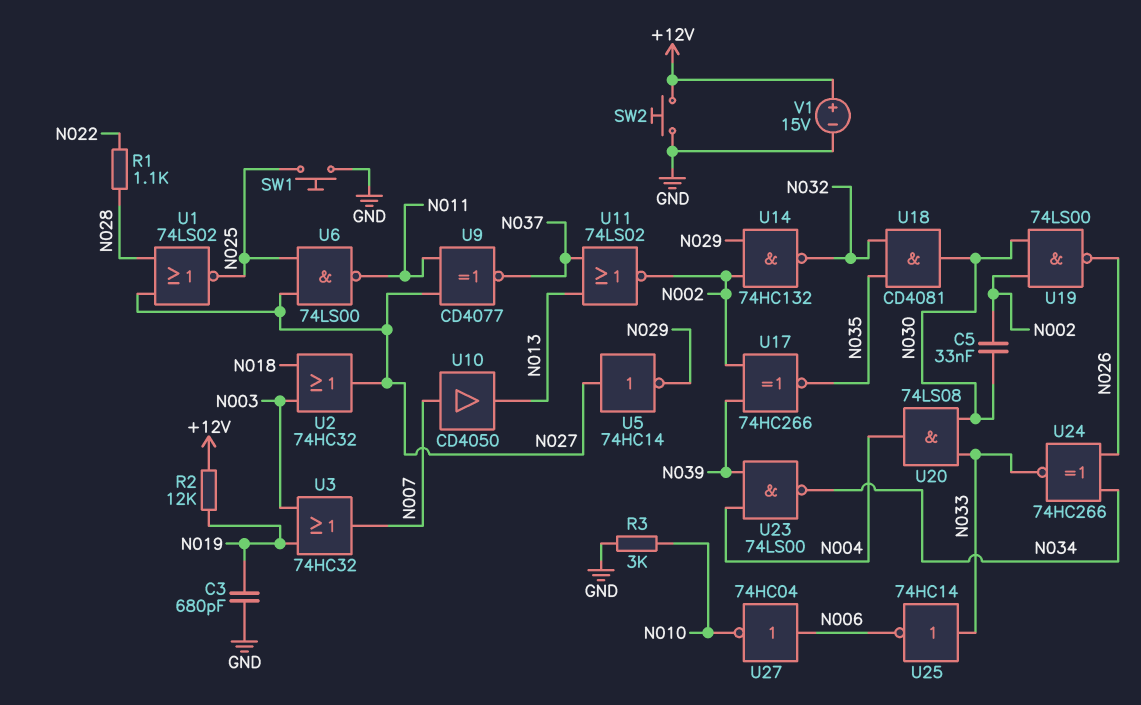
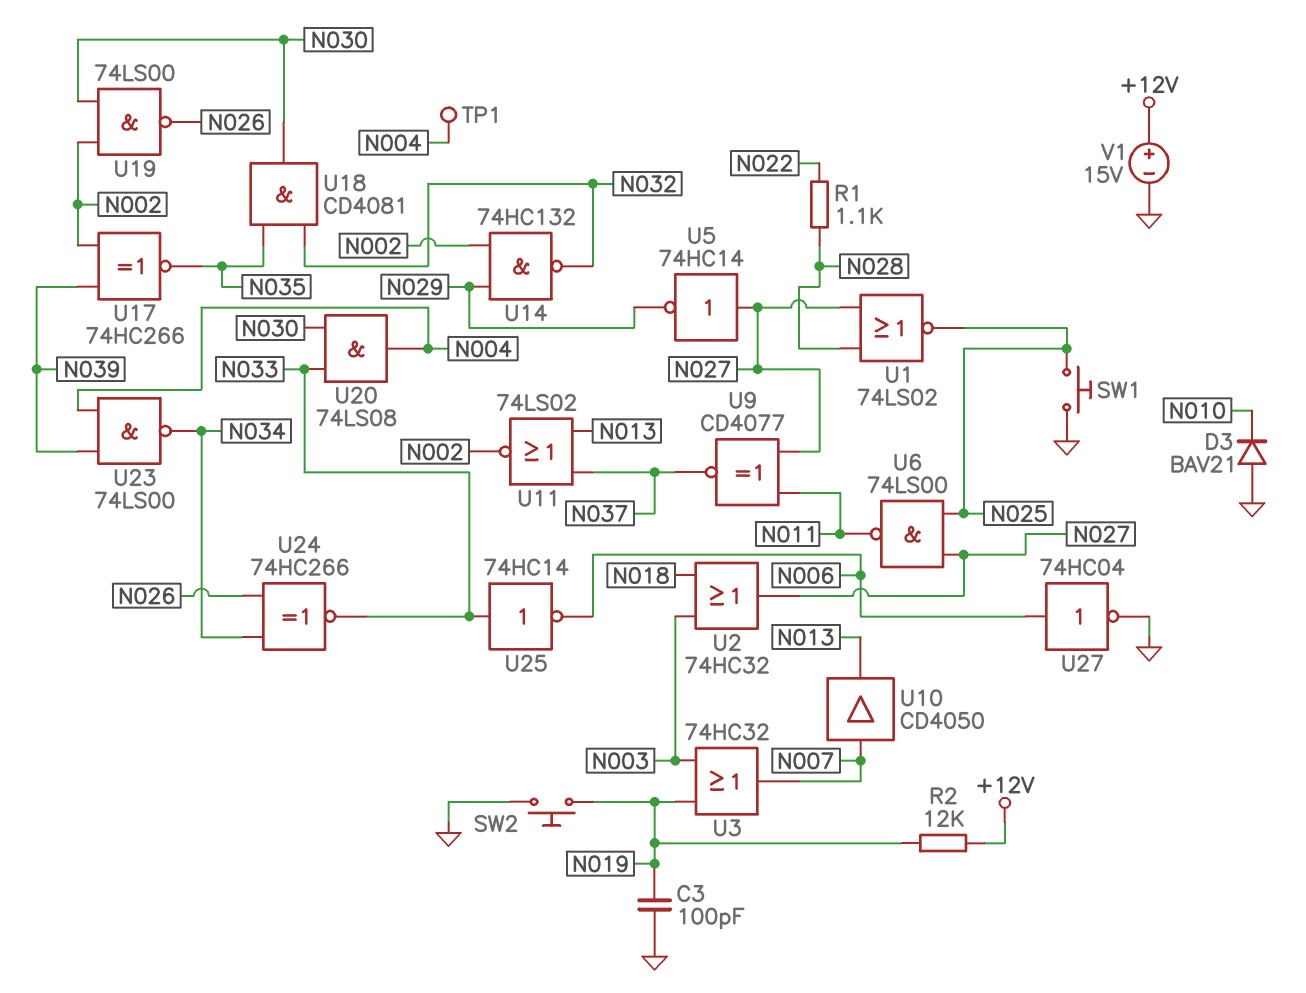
C3: 680pF (GND, N019) -> 100pF (GND, N019)
C5: 33nF (N002, N030) -> none
D3: none -> diode BAV21 (A GND, K N010)
R3: 3k (GND, N010) -> none
SW2: button (+12V, GND) -> button (GND, N019)
TP1: none -> test point (N004)
U27: NOT 74HC04 (in N006, out N010) -> NOT 74HC04 (in N006, out GND)

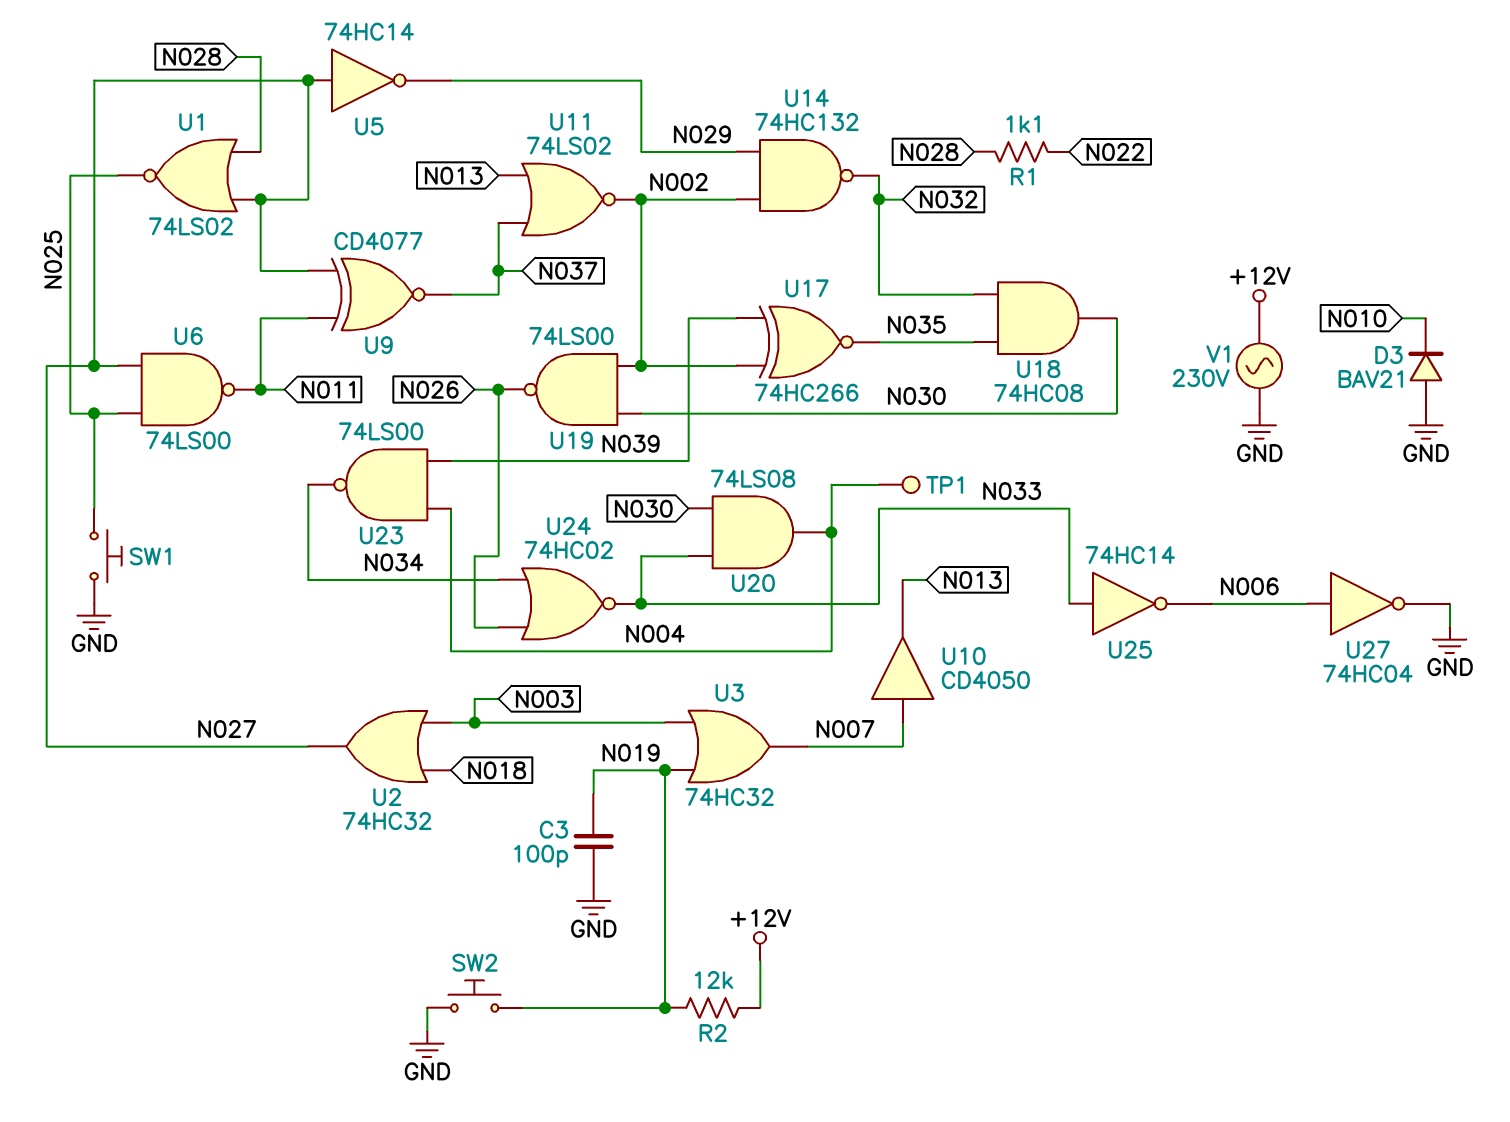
U18: AND CD4081 (in N032, in N035, out N030) -> AND 74HC08 (in N032, in N035, out N030)
U24: XNOR 74HC266 (in N026, in N034, out N033) -> NOR 74HC02 (in N026, in N034, out N033)
V1: 15V (plus +12V, minus GND) -> AC 230V (+12V, GND)

